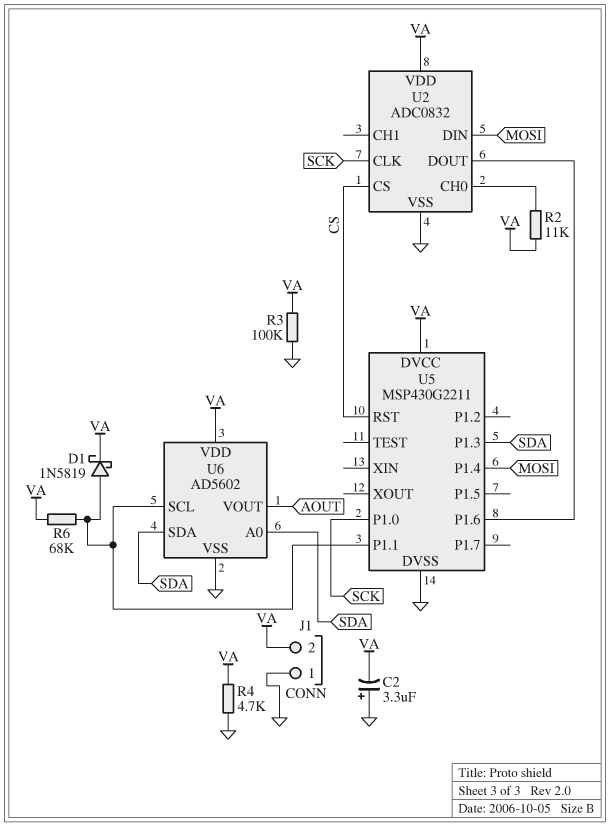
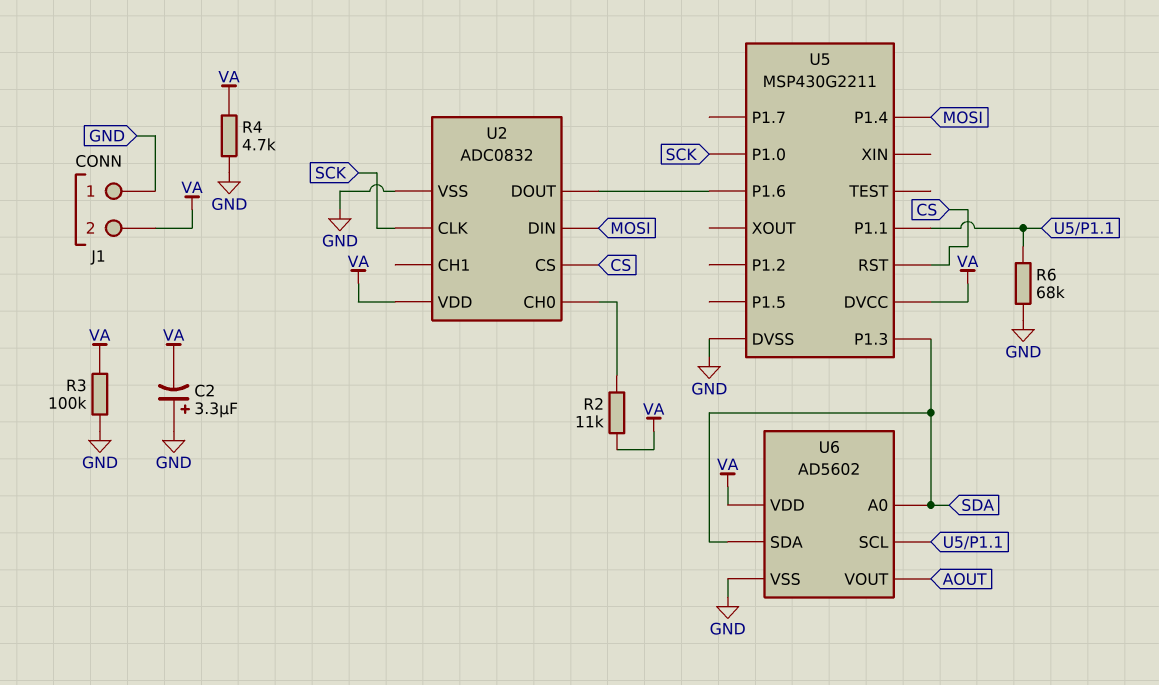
D1: schottky 1N5819 (A U5/P1.1, K VA) -> none
R6: 68k (U5/P1.1, VA) -> 68k (GND, U5/P1.1)

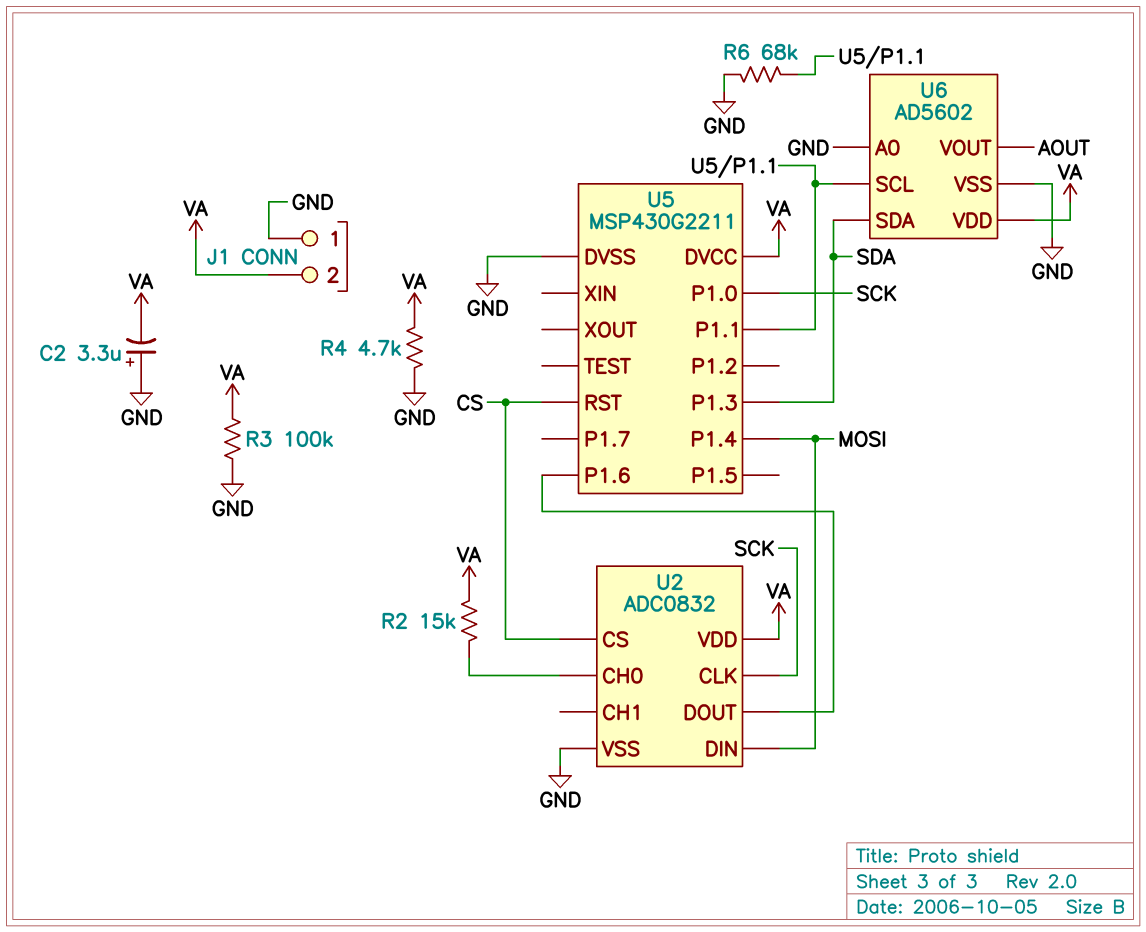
R2: 11k (U2/CH0, VA) -> 15k (U2/CH0, VA)
U6 pin A0: SDA -> GND

